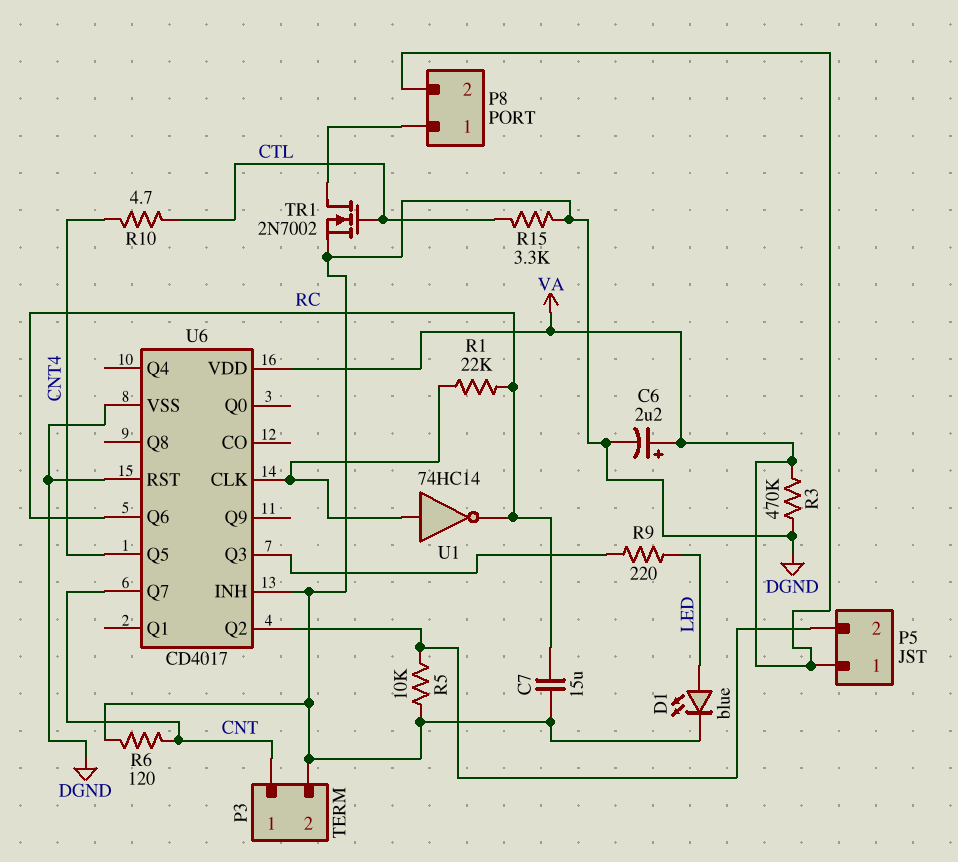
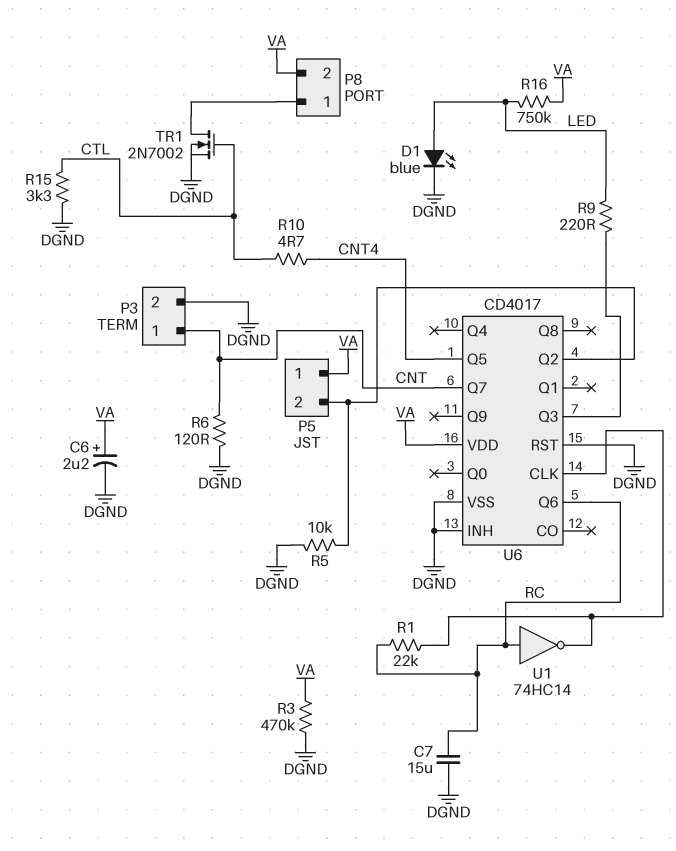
R16: none -> 750k (LED, VA)
U1: NOT 74HC14 (in U6/CLK, out RC) -> NOT 74HC14 (in RC, out U6/CLK)

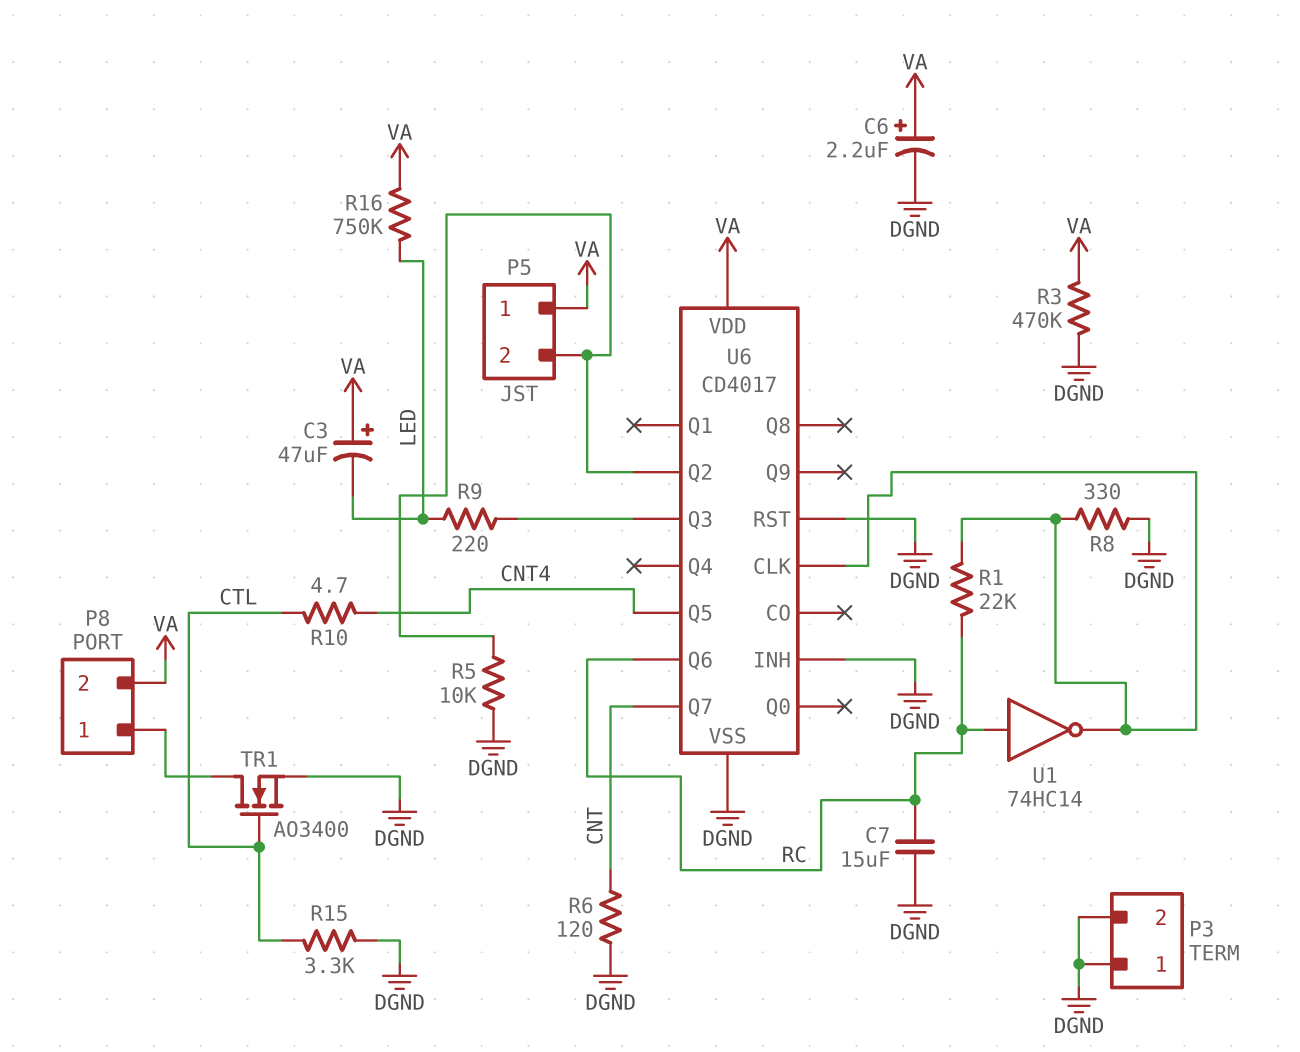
C3: none -> 47uF (plus VA, minus LED)
D1: LED blue (A LED, K DGND) -> none
P3 pin 1: CNT -> DGND
R8: none -> 330 (DGND, U6/CLK)
TR1: NMOS 2N7002 (G CTL, D P8/1, S DGND) -> NMOS AO3400 (G CTL, D P8/1, S DGND)

